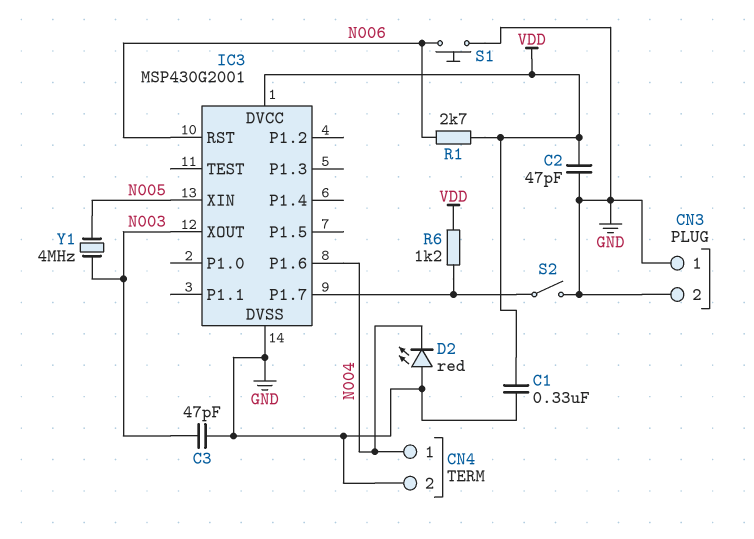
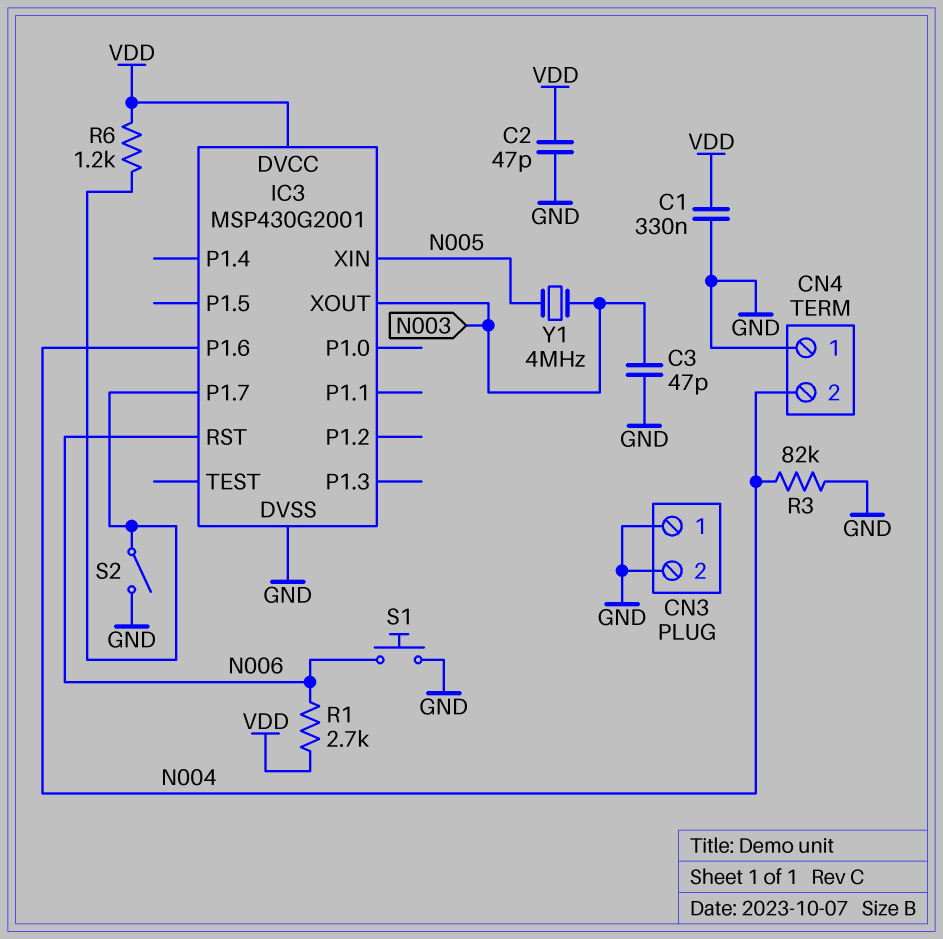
CN4 pin 1: N004 -> GND
CN4 pin 2: GND -> N004
D2: LED red (A GND, K N004) -> none
R3: none -> 82k (GND, N004)

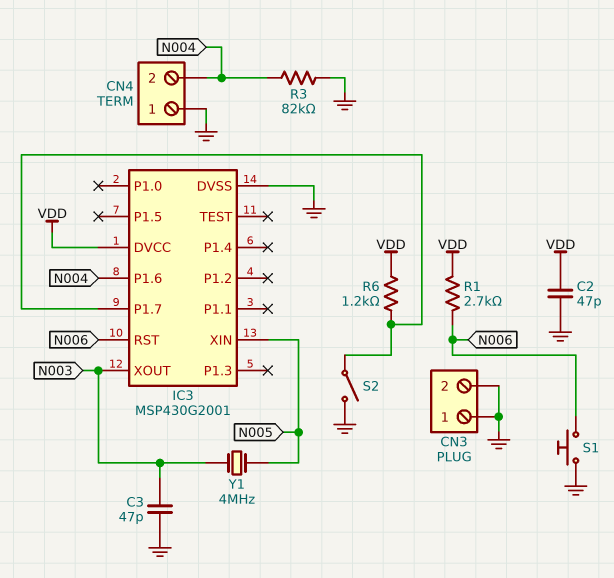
C1: 330nF (GND, VDD) -> none

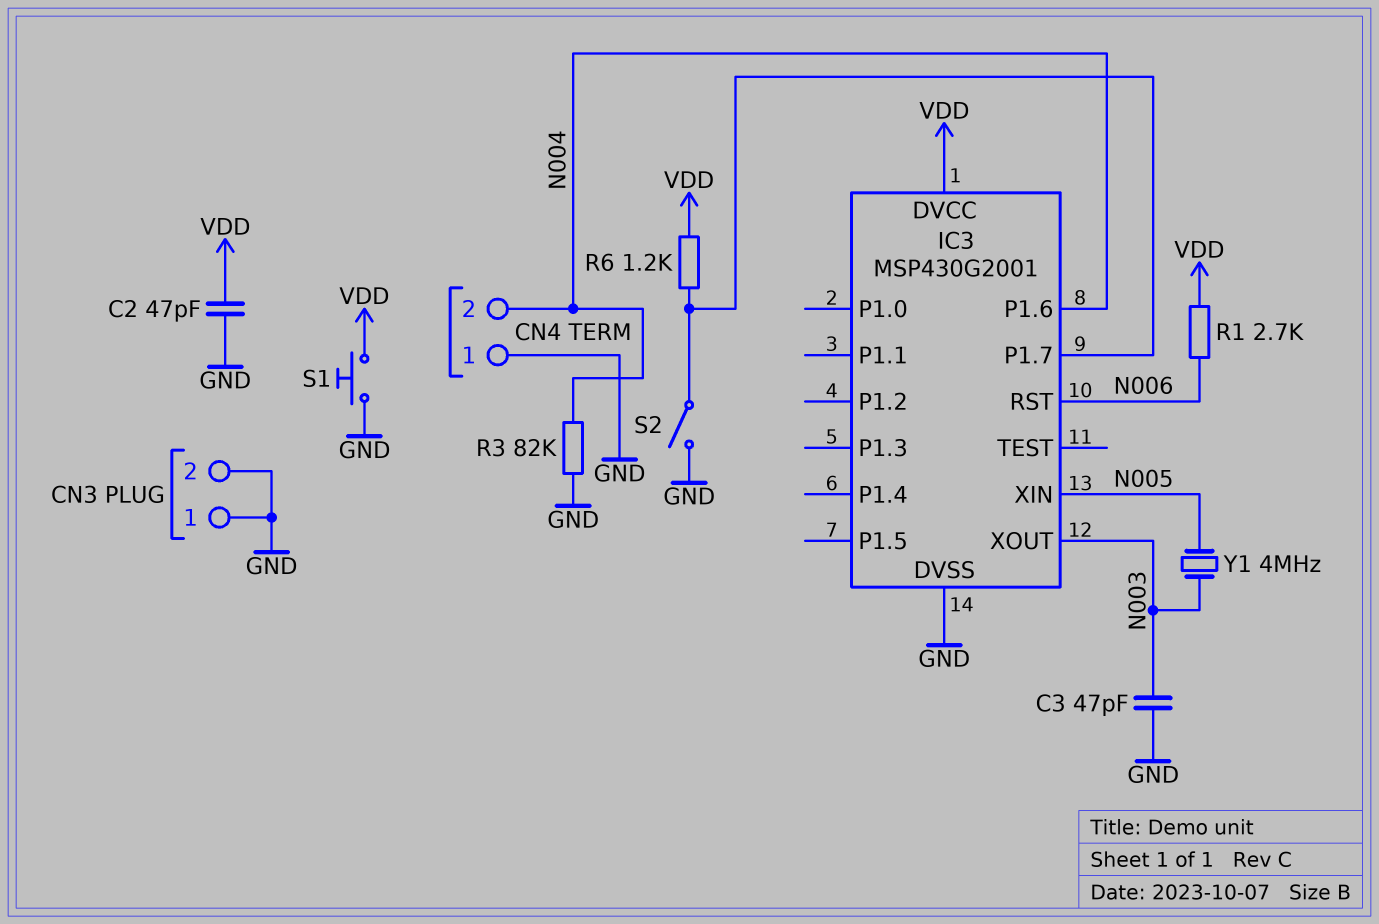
S1: button (GND, N006) -> button (GND, VDD)

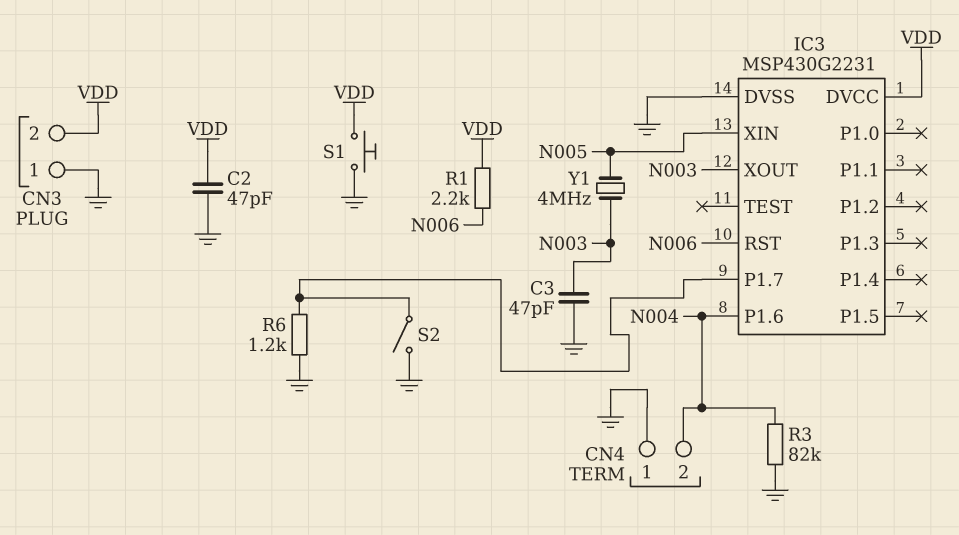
CN3 pin 2: GND -> VDD
IC3: MSP430G2001 -> MSP430G2231
R1: 2.7k (N006, VDD) -> 2.2k (N006, VDD)
R6: 1.2k (IC3/P1.7, VDD) -> 1.2k (GND, IC3/P1.7)

